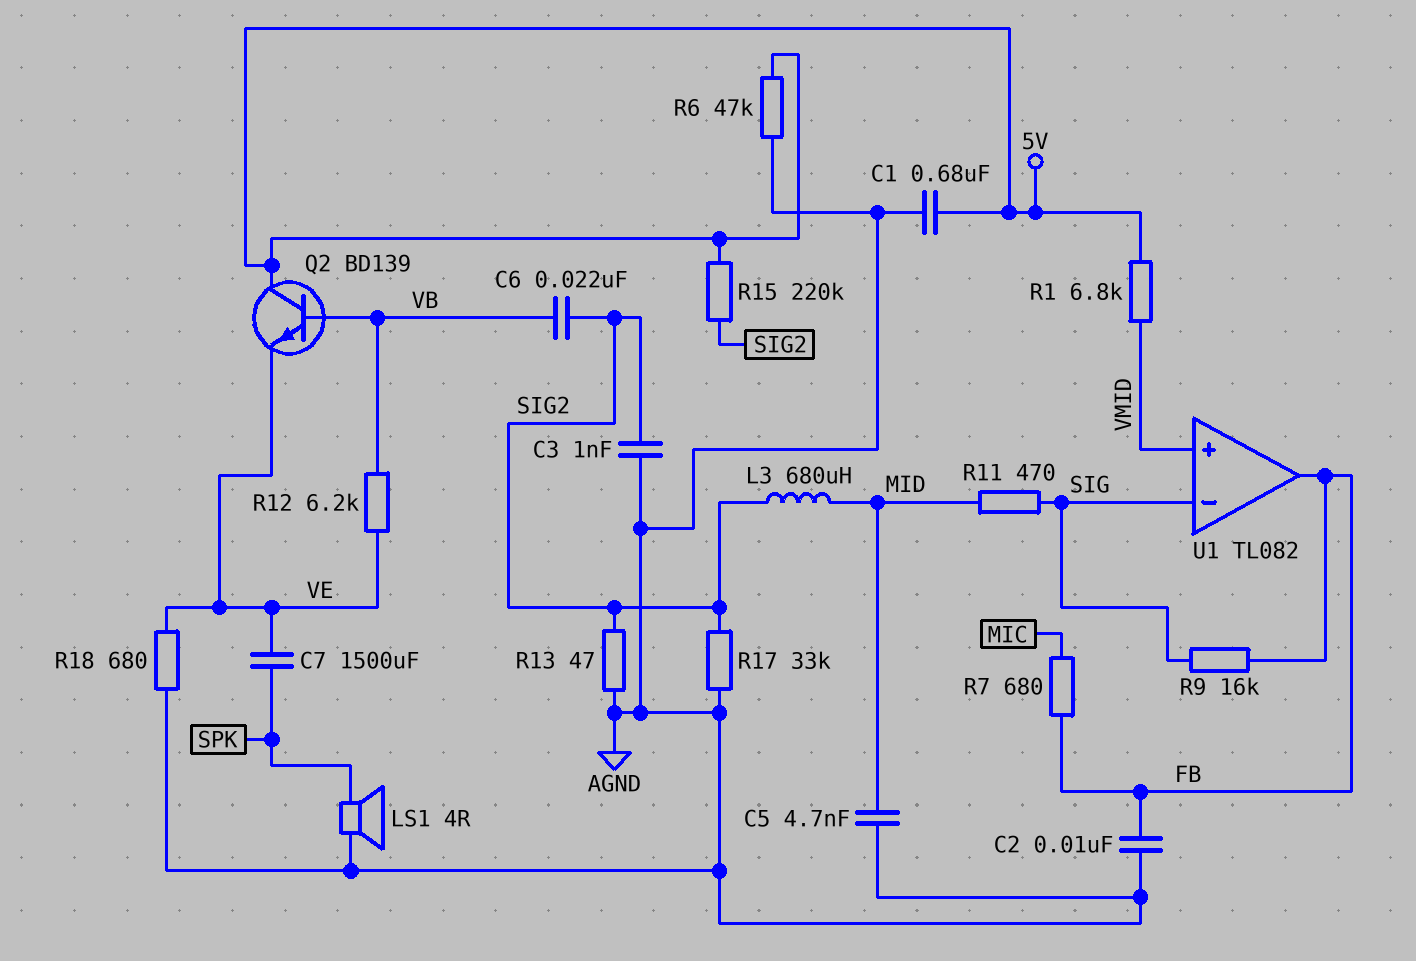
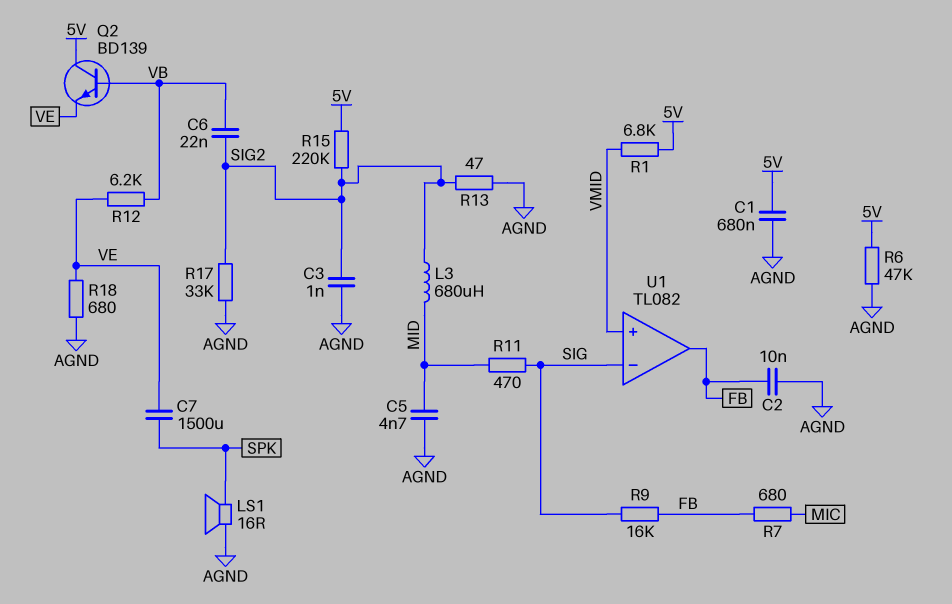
LS1: speaker 4R (AGND, SPK) -> speaker 16R (AGND, SPK)

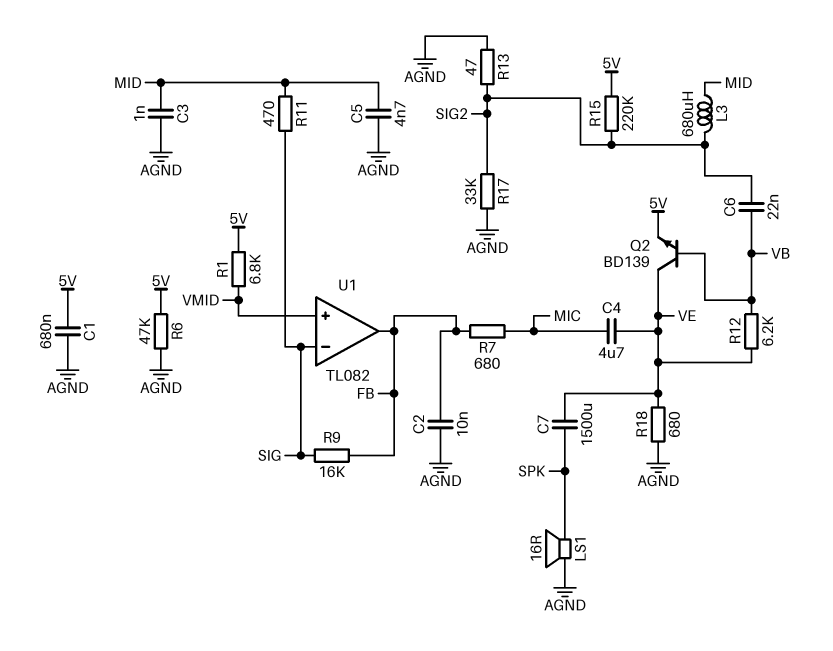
C3: 1nF (AGND, SIG2) -> 1nF (AGND, MID)
C4: none -> 4.7uF (MIC, VE)
Q2: NPN BD139 (B VB, C 5V, E VE) -> NPN BD139 (B VB, C VE, E 5V)

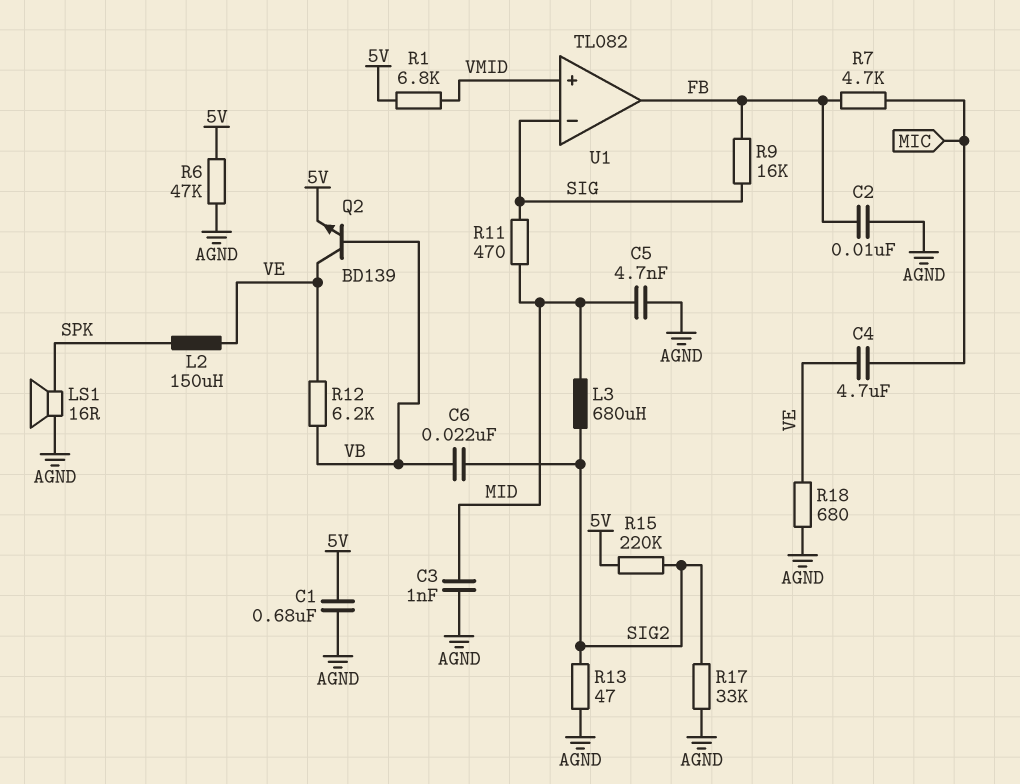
C7: 1500uF (SPK, VE) -> none
L2: none -> 150uH (SPK, VE)
R7: 680 (FB, MIC) -> 4.7k (FB, MIC)

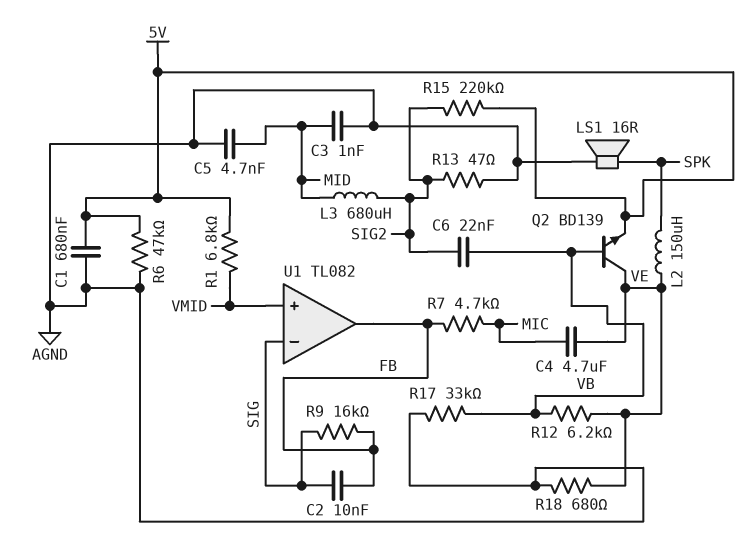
C2: 10nF (AGND, FB) -> 10nF (FB, SIG)
R11: 470 (MID, SIG) -> none
R17: 33k (AGND, SIG2) -> 33k (AGND, VB)

